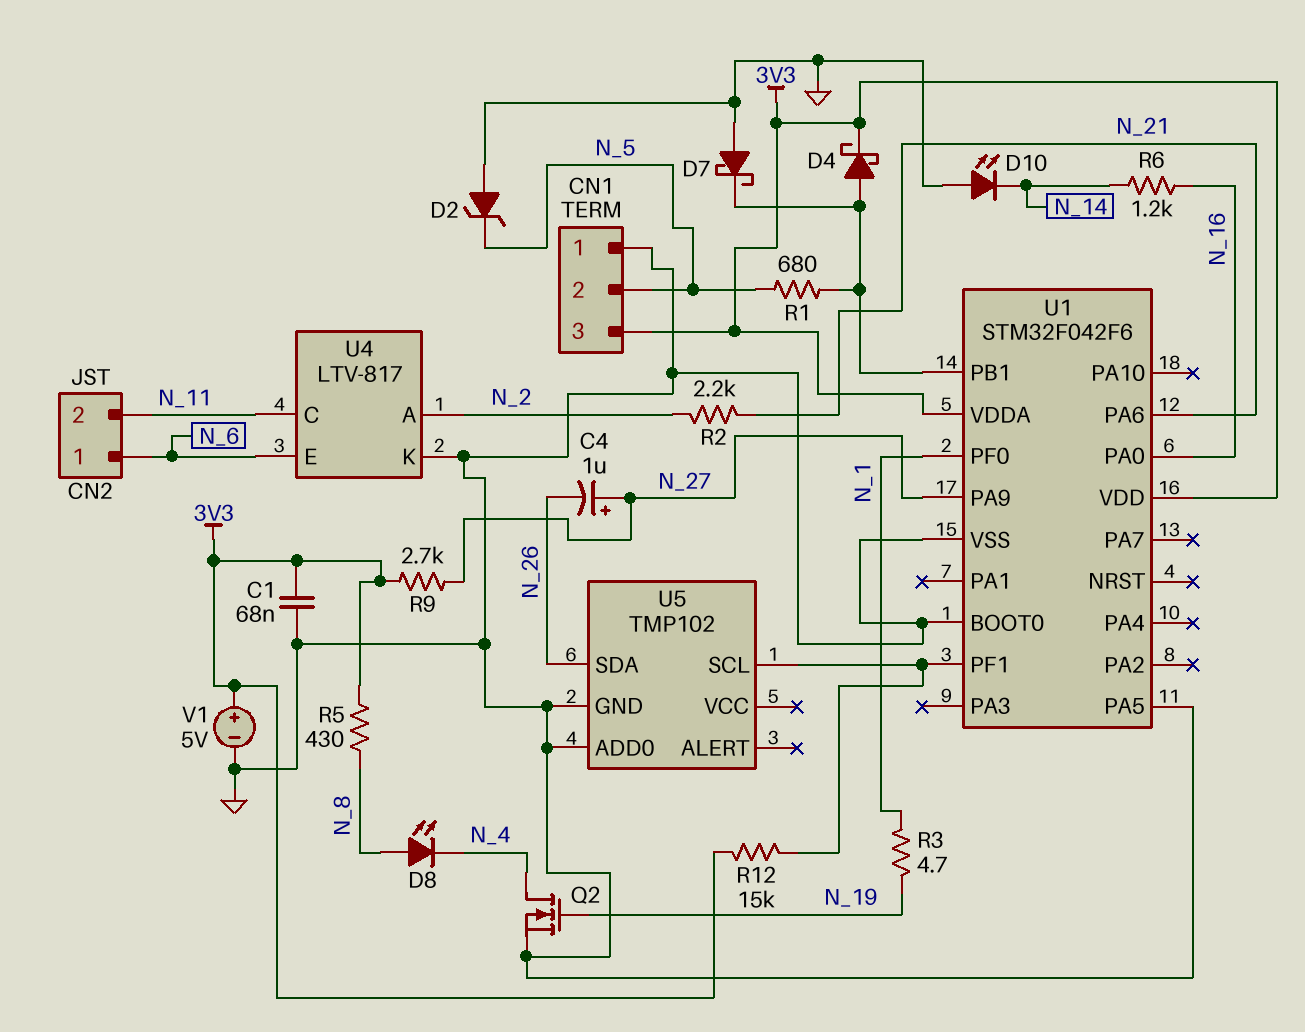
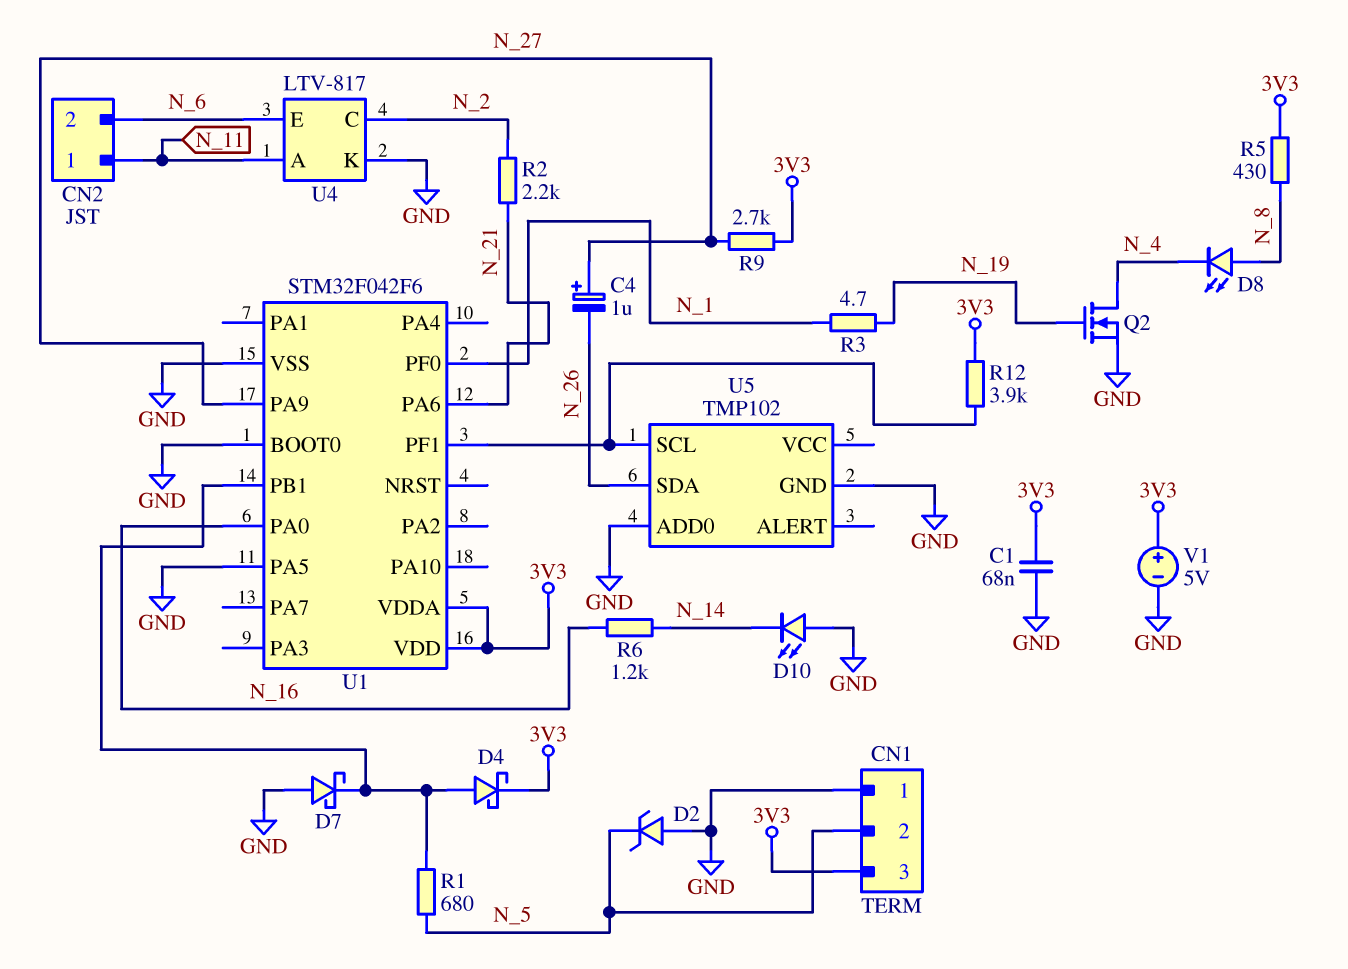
CN2 pin 1: N_6 -> N_11
CN2 pin 2: N_11 -> N_6
R12: 15k (3V3, U1/PF1) -> 3.9k (3V3, U1/PF1)
U4 pin A: N_2 -> N_11
U4 pin C: N_11 -> N_2

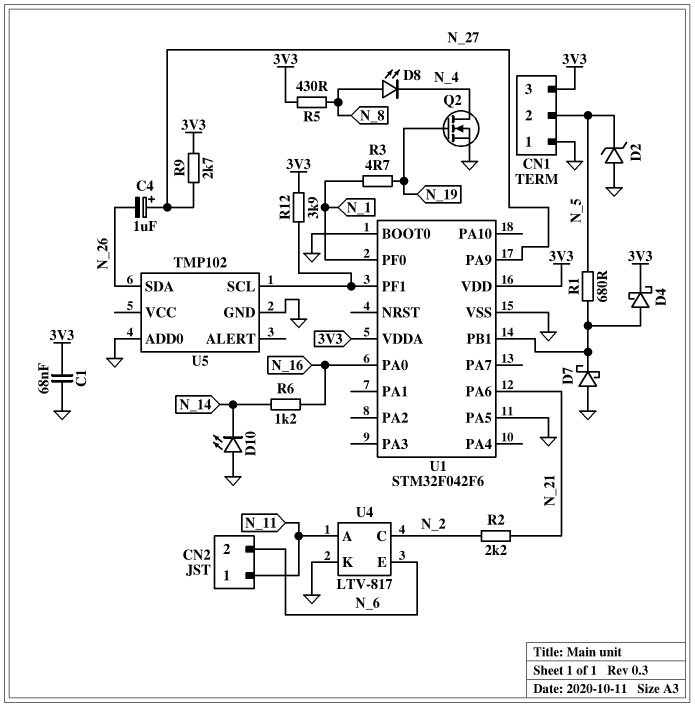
V1: 5V (plus 3V3, minus GND) -> none

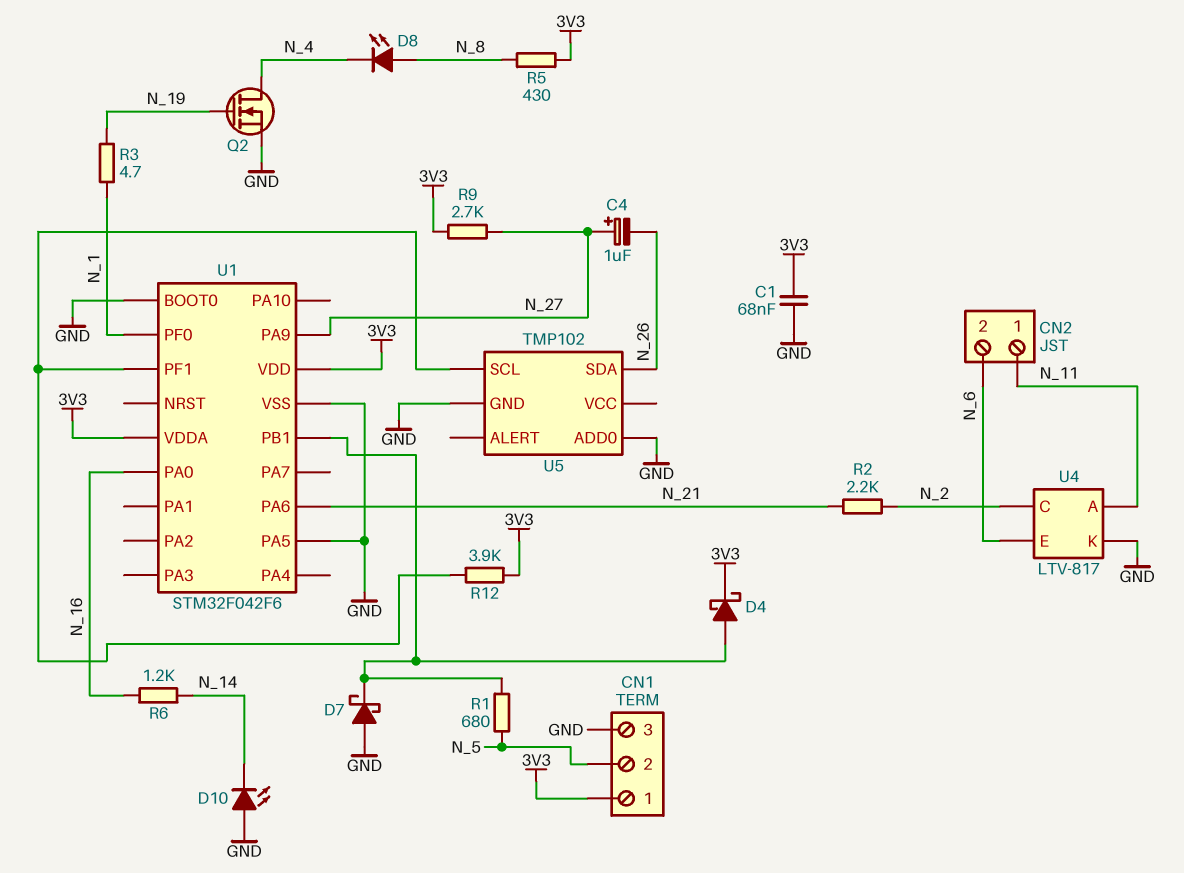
CN1 pin 1: GND -> 3V3
CN1 pin 3: 3V3 -> GND
D2: zener (A GND, K N_5) -> none

